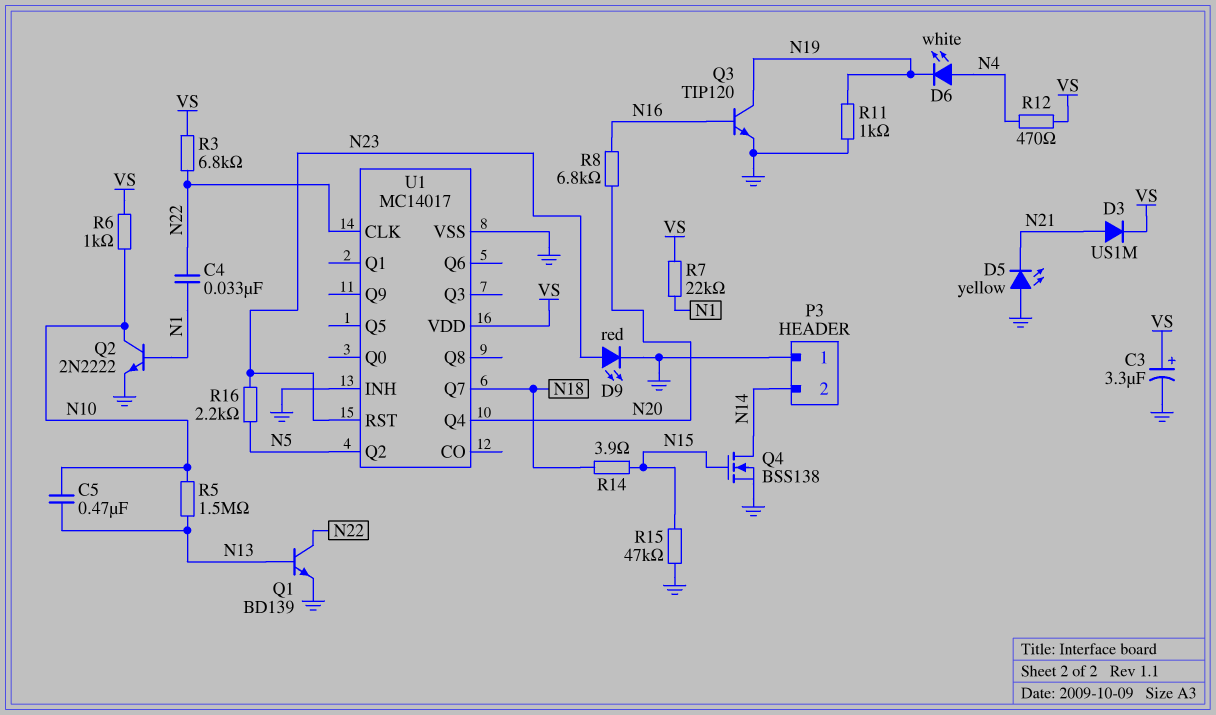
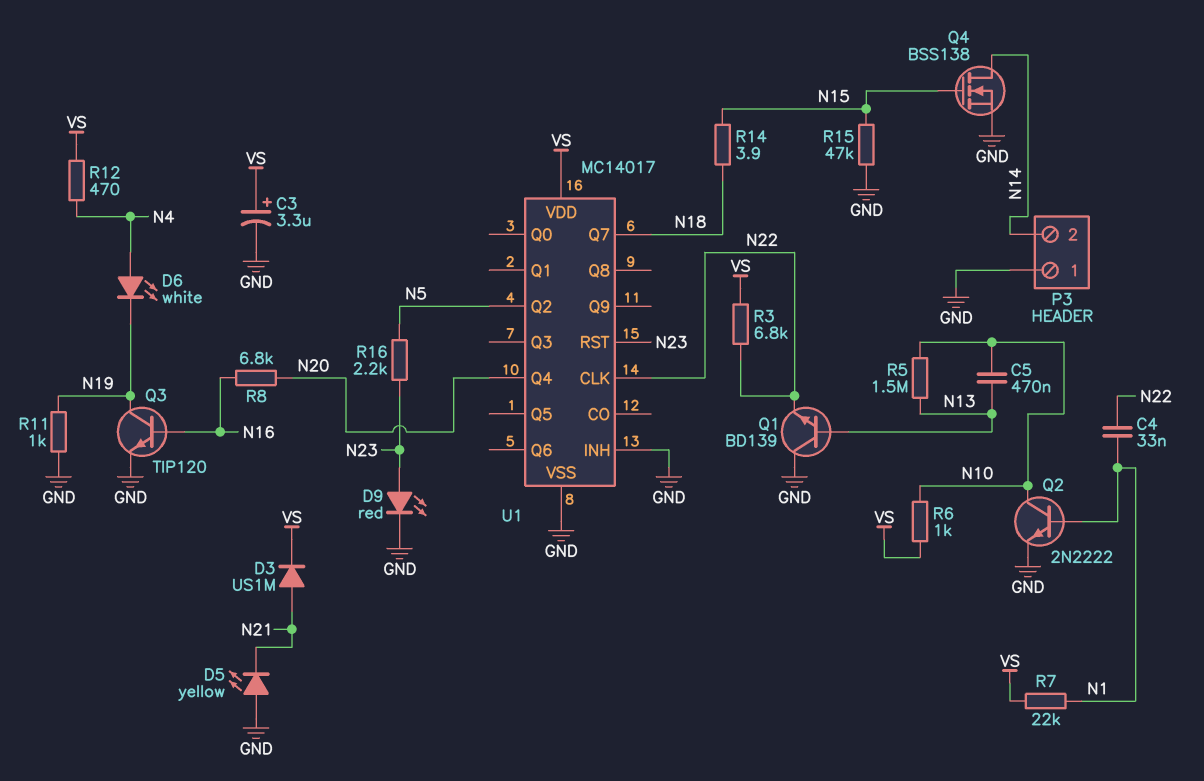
Q1: NPN BD139 (B N13, C N22, E GND) -> NPN BD139 (B N13, C GND, E N22)

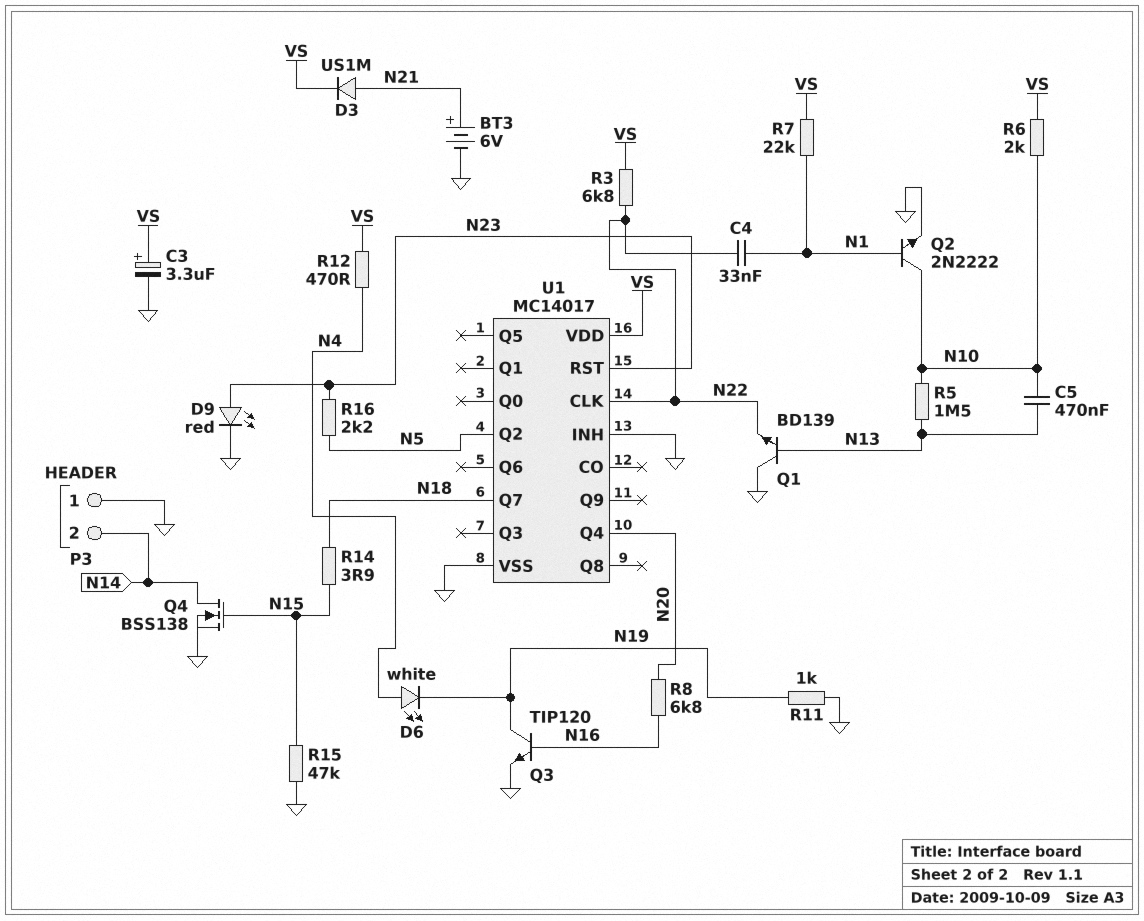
BT3: none -> 6V (plus N21, minus GND)
D5: LED yellow (A GND, K N21) -> none
R6: 1k (N10, VS) -> 2k (N10, VS)

